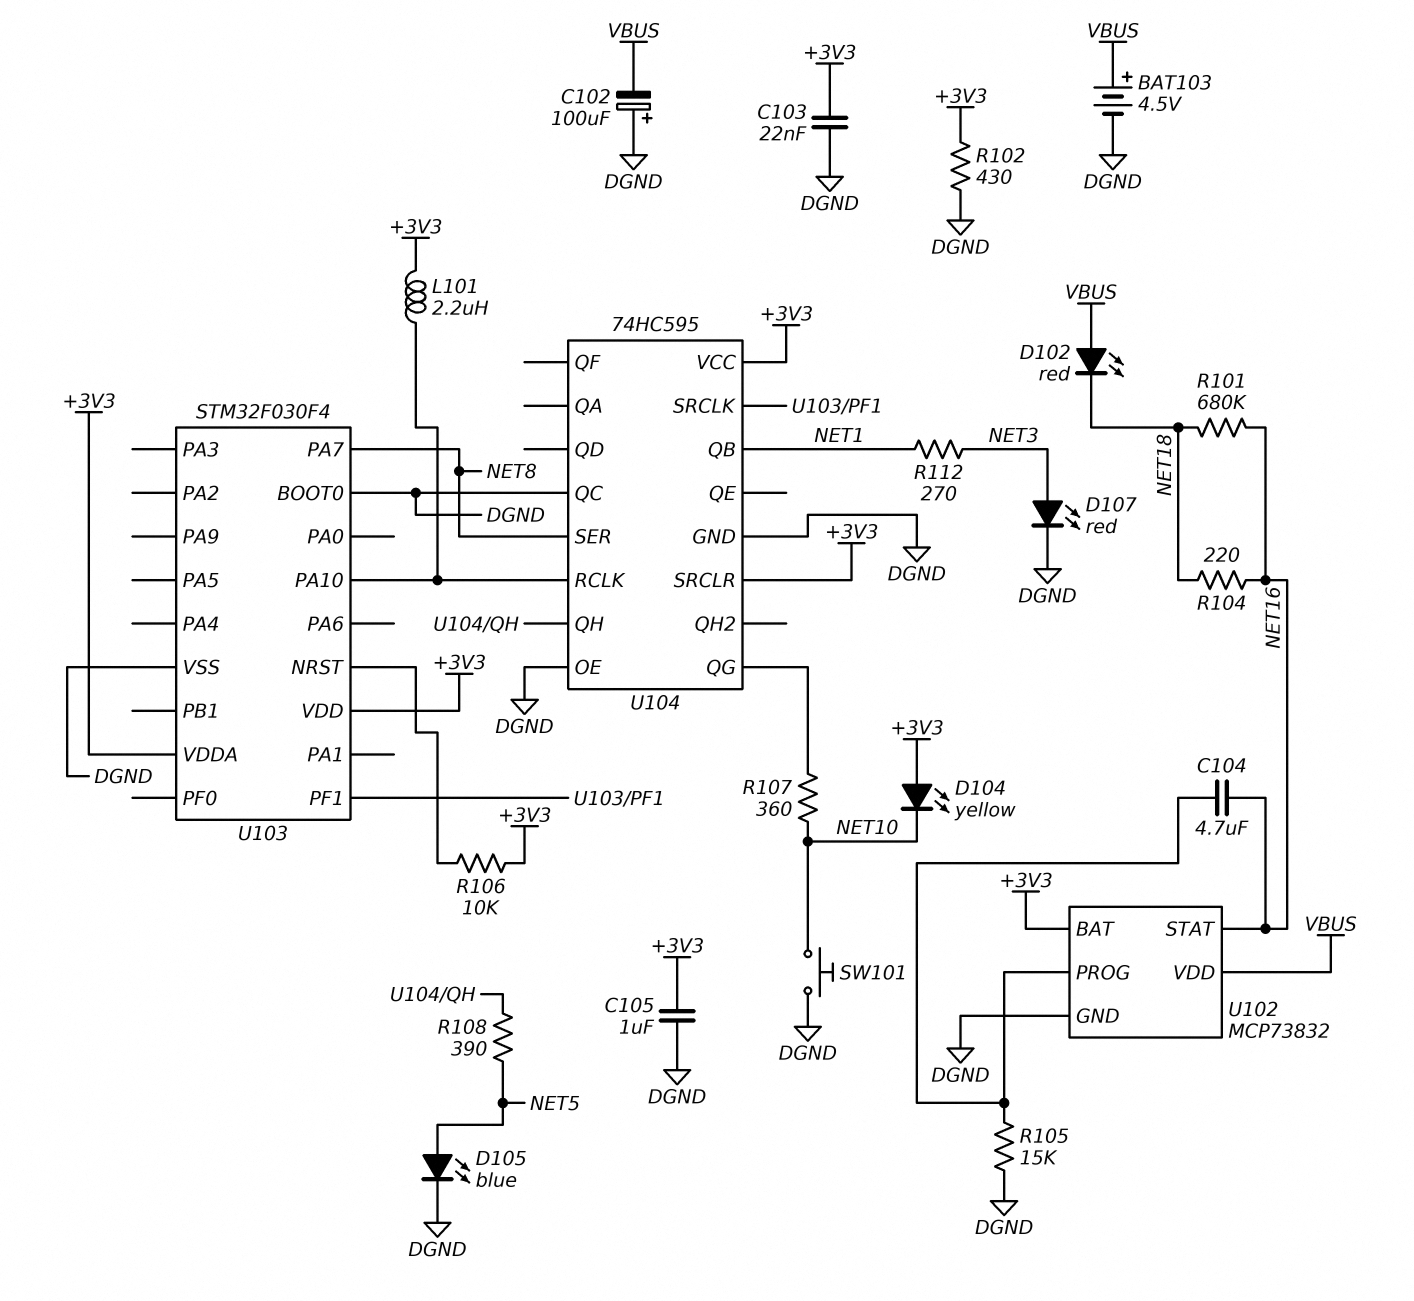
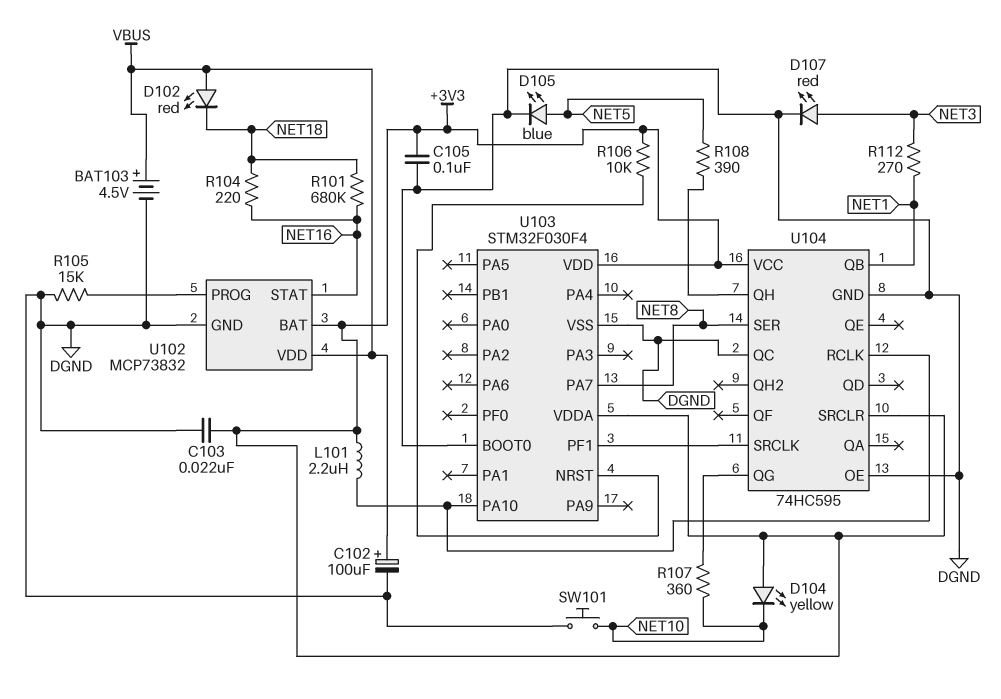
C102: 100uF (plus DGND, minus VBUS) -> 100uF (plus VBUS, minus DGND)
C104: 4.7uF (NET16, U102/PROG) -> none
C105: 1uF (+3V3, DGND) -> 100nF (+3V3, DGND)
R102: 430 (+3V3, DGND) -> none

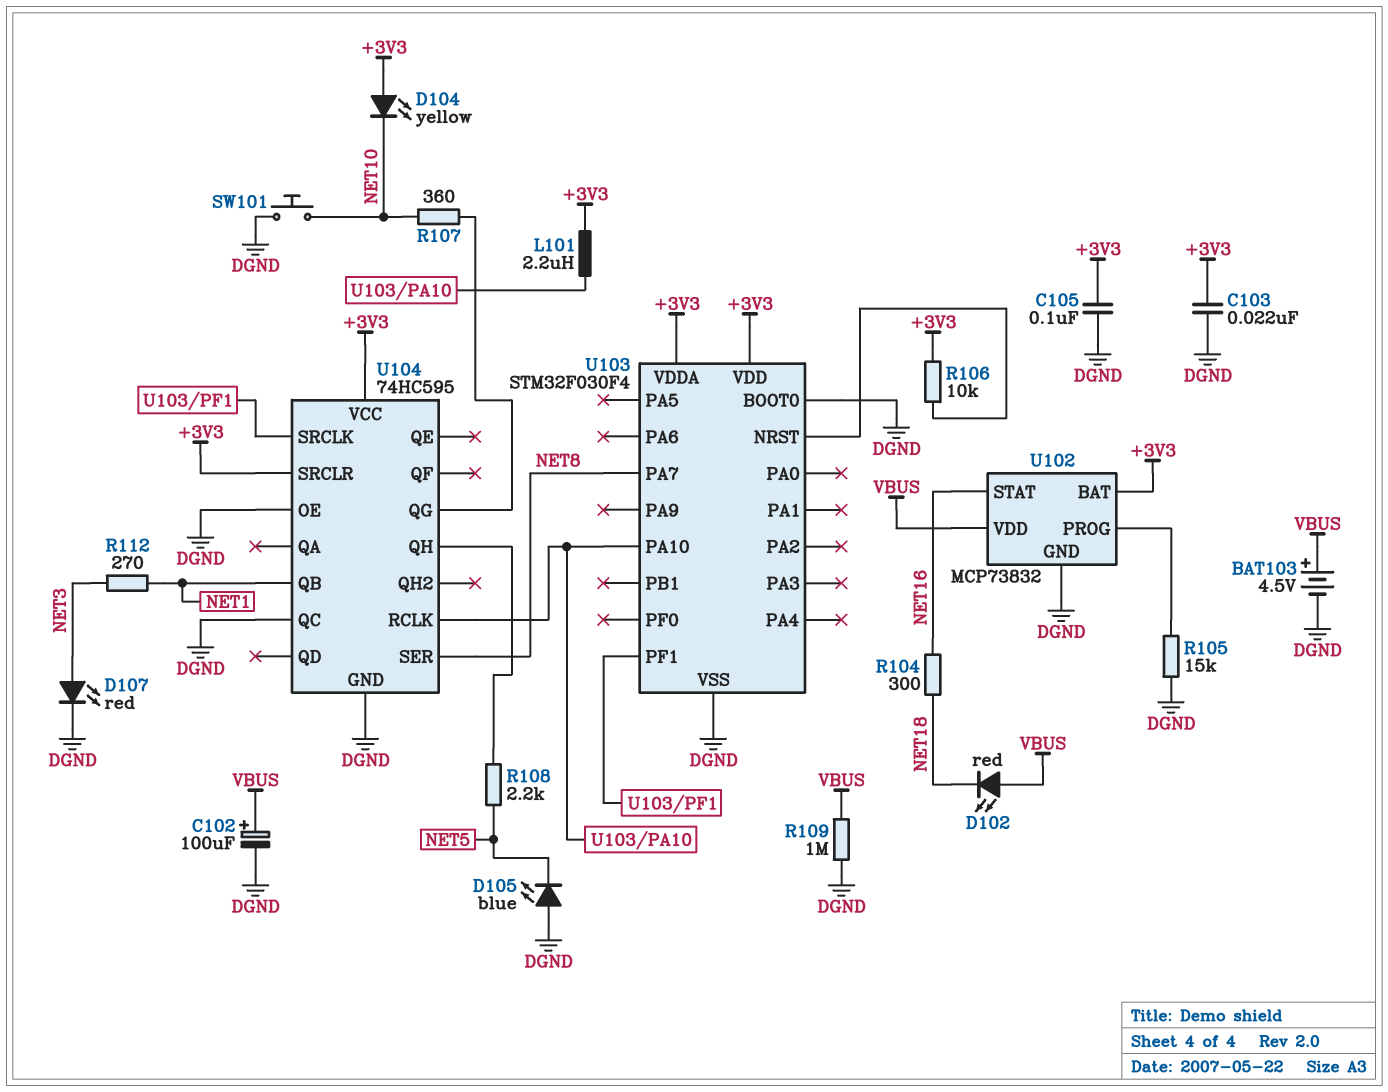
D105: LED blue (A NET5, K DGND) -> LED blue (A DGND, K NET5)
R101: 680k (NET16, NET18) -> none
R104: 220 (NET16, NET18) -> 300 (NET16, NET18)
R108: 390 (NET5, U104/QH) -> 2.2k (NET5, U104/QH)
R109: none -> 1M (DGND, VBUS)

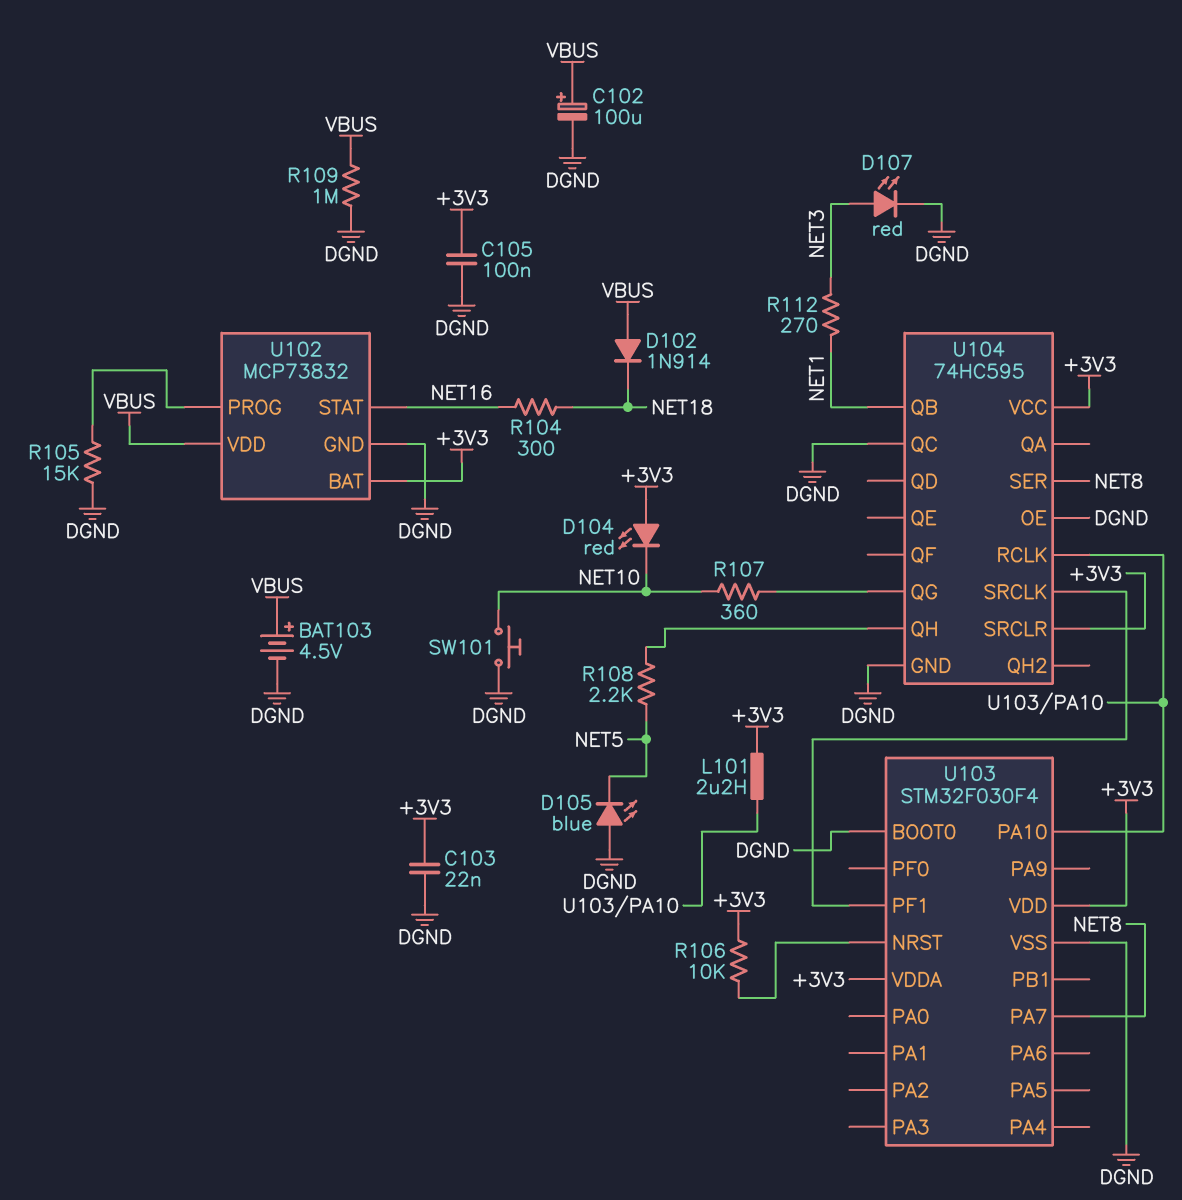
D102: LED red (A VBUS, K NET18) -> diode 1N914 (A VBUS, K NET18)
D104: LED yellow (A +3V3, K NET10) -> LED red (A +3V3, K NET10)

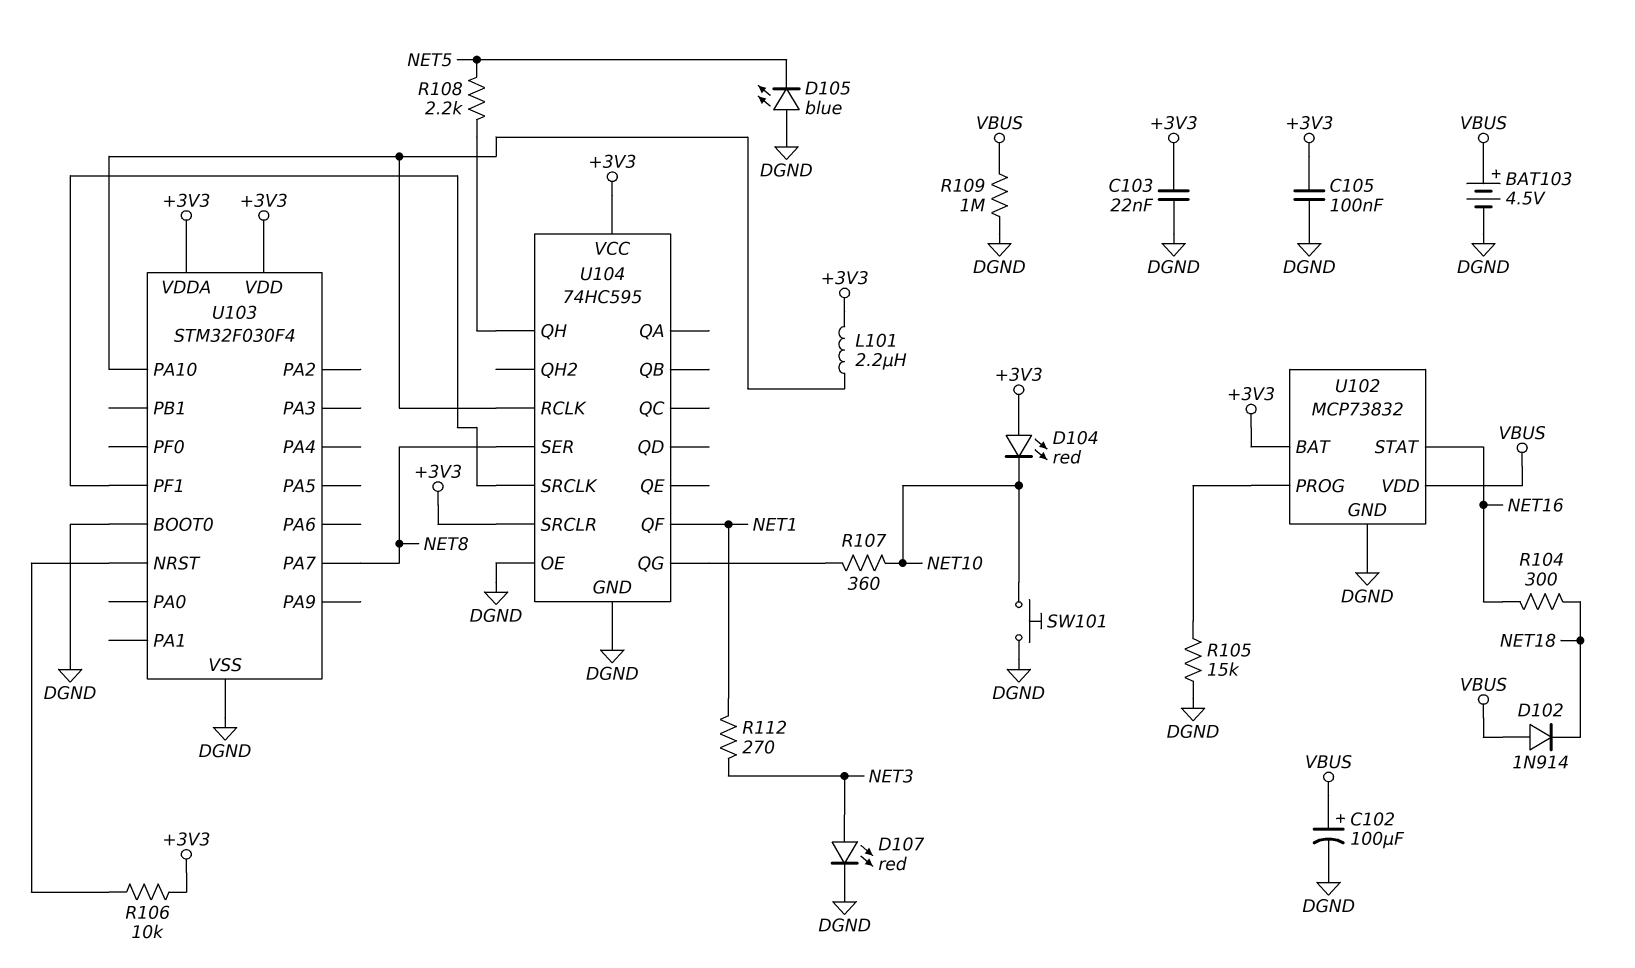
U104 pin QB: NET1 -> none
U104 pin QC: DGND -> none
U104 pin QF: none -> NET1

